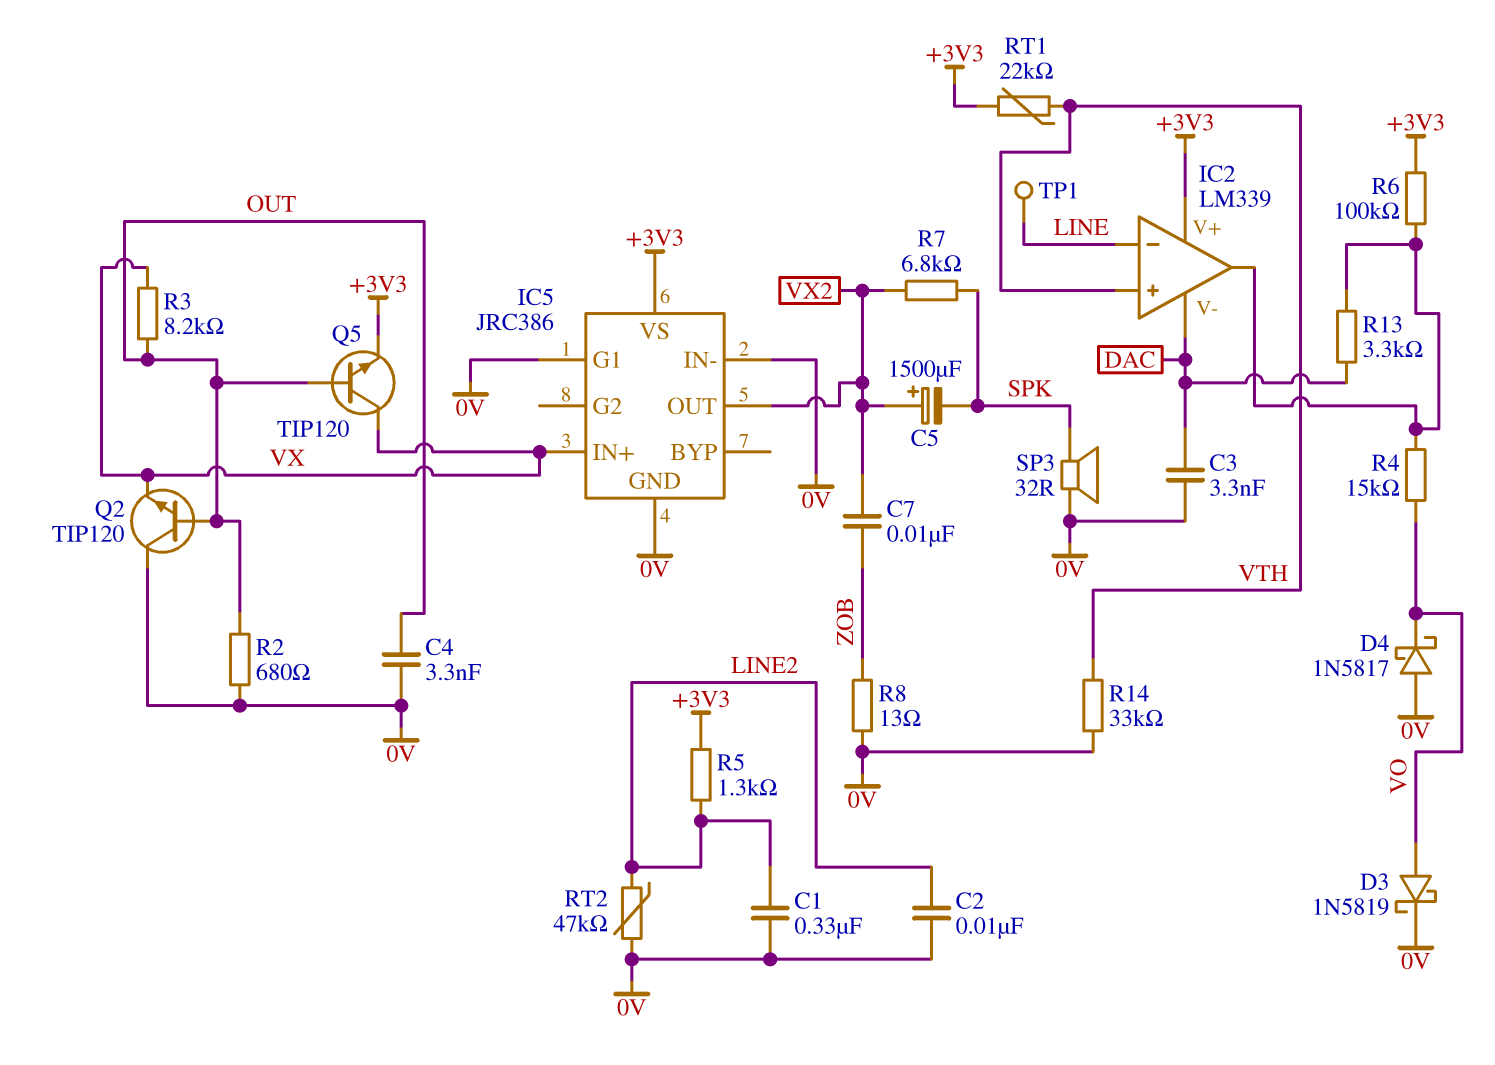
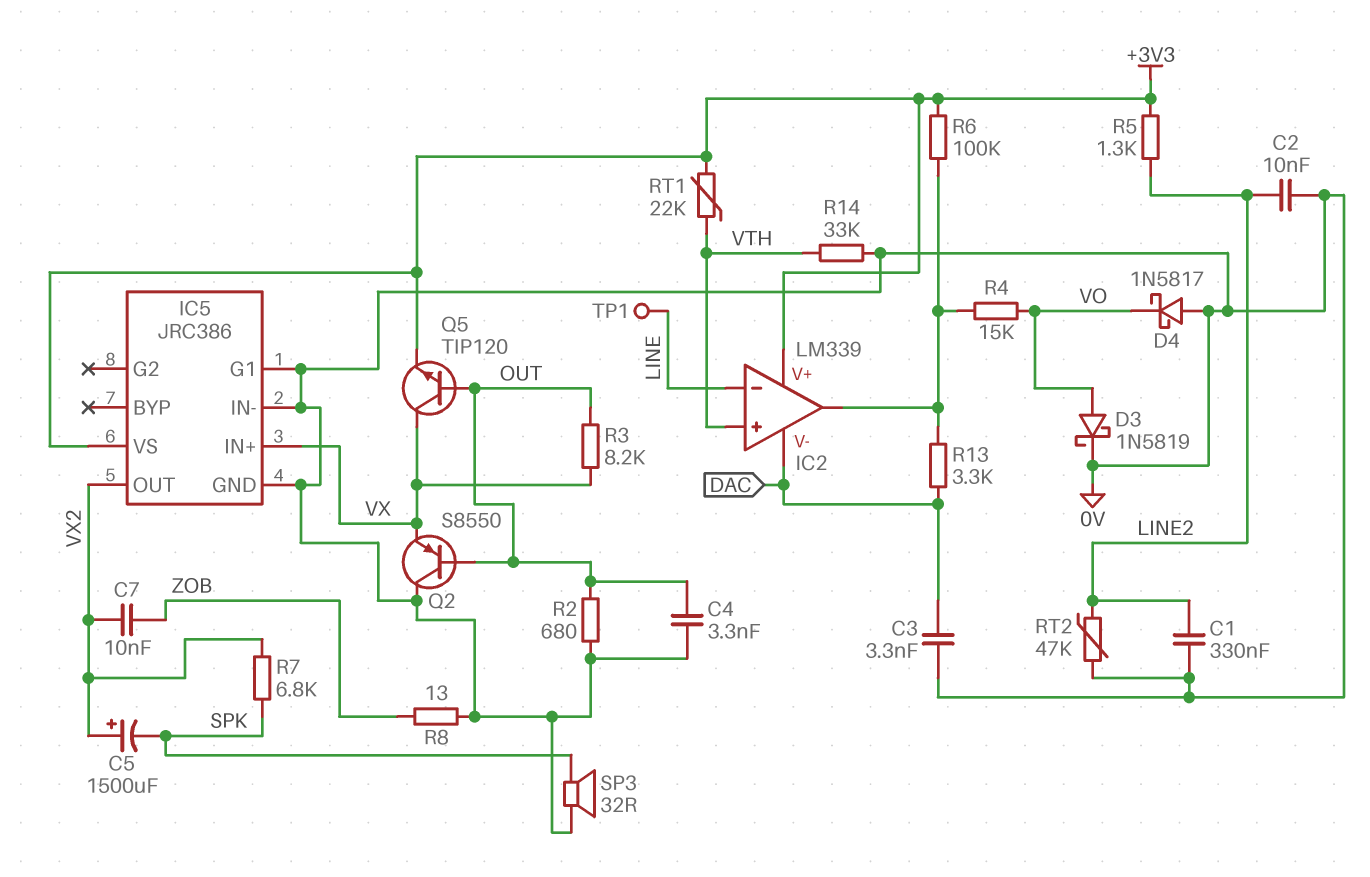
Q2: NPN TIP120 (B OUT, C 0V, E VX) -> PNP S8550 (B OUT, C 0V, E VX)

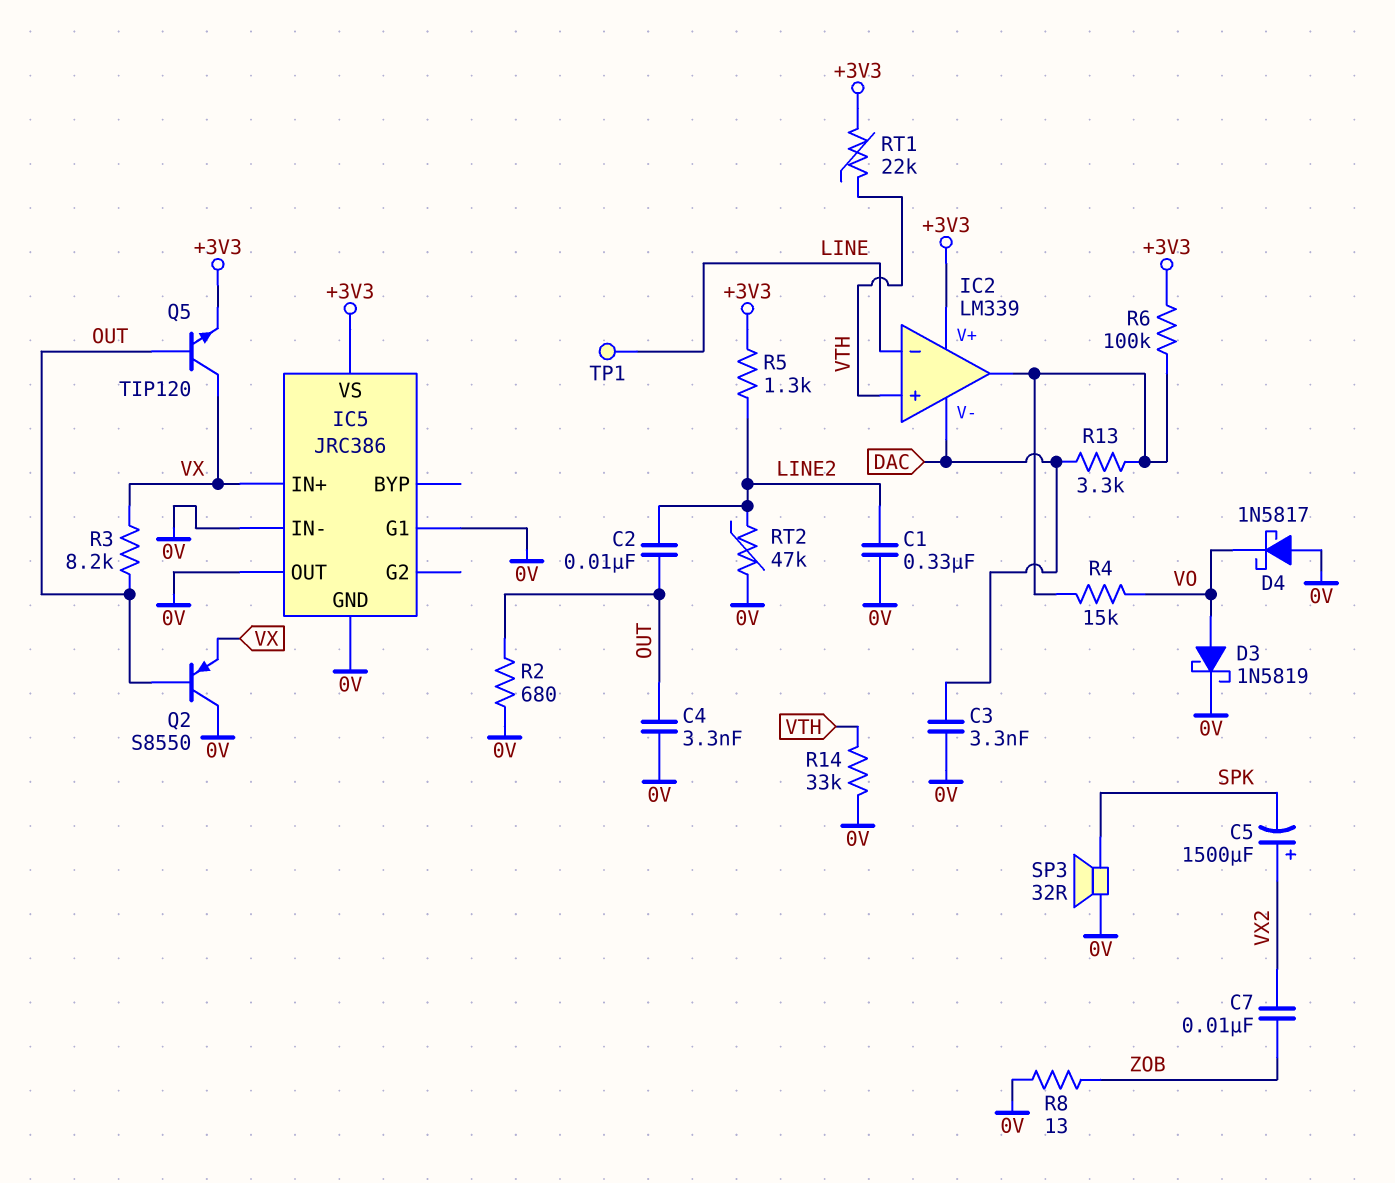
C2: 10nF (0V, LINE2) -> 10nF (LINE2, OUT)
IC5 pin OUT: VX2 -> 0V
R7: 6.8k (SPK, VX2) -> none

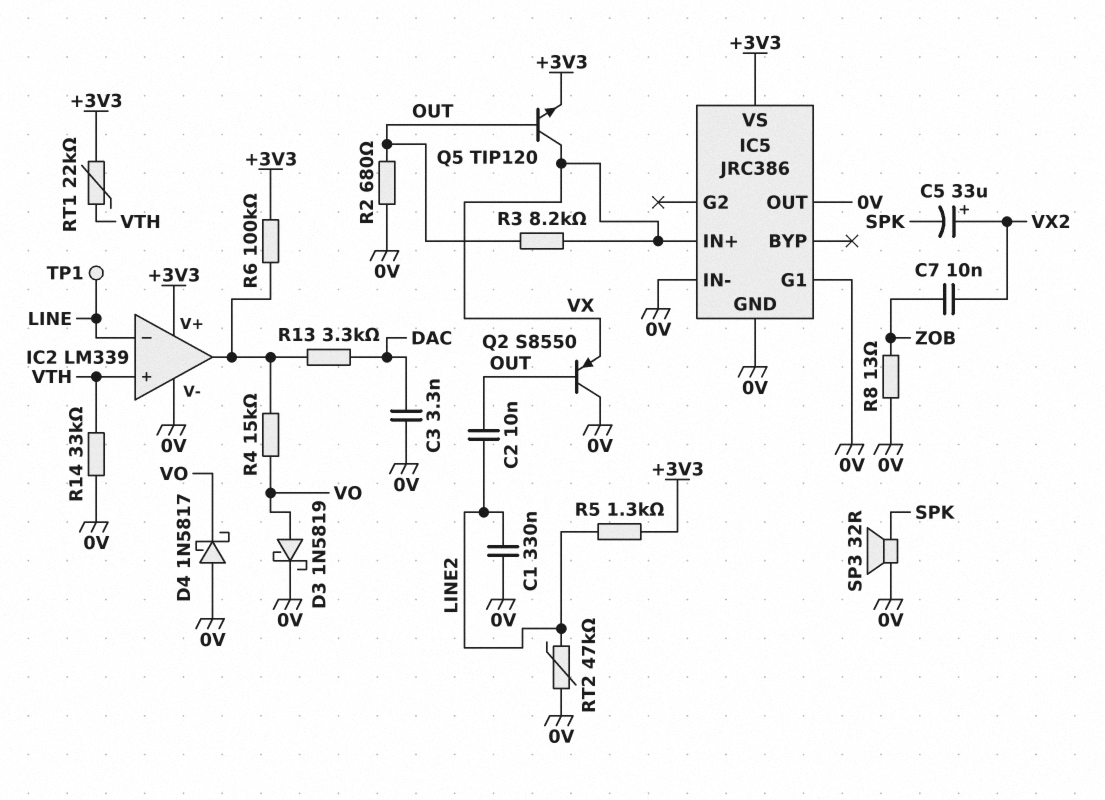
C4: 3.3nF (0V, OUT) -> none
C5: 1500uF (plus VX2, minus SPK) -> 33uF (plus VX2, minus SPK)
IC2 pin V-: DAC -> 0V

